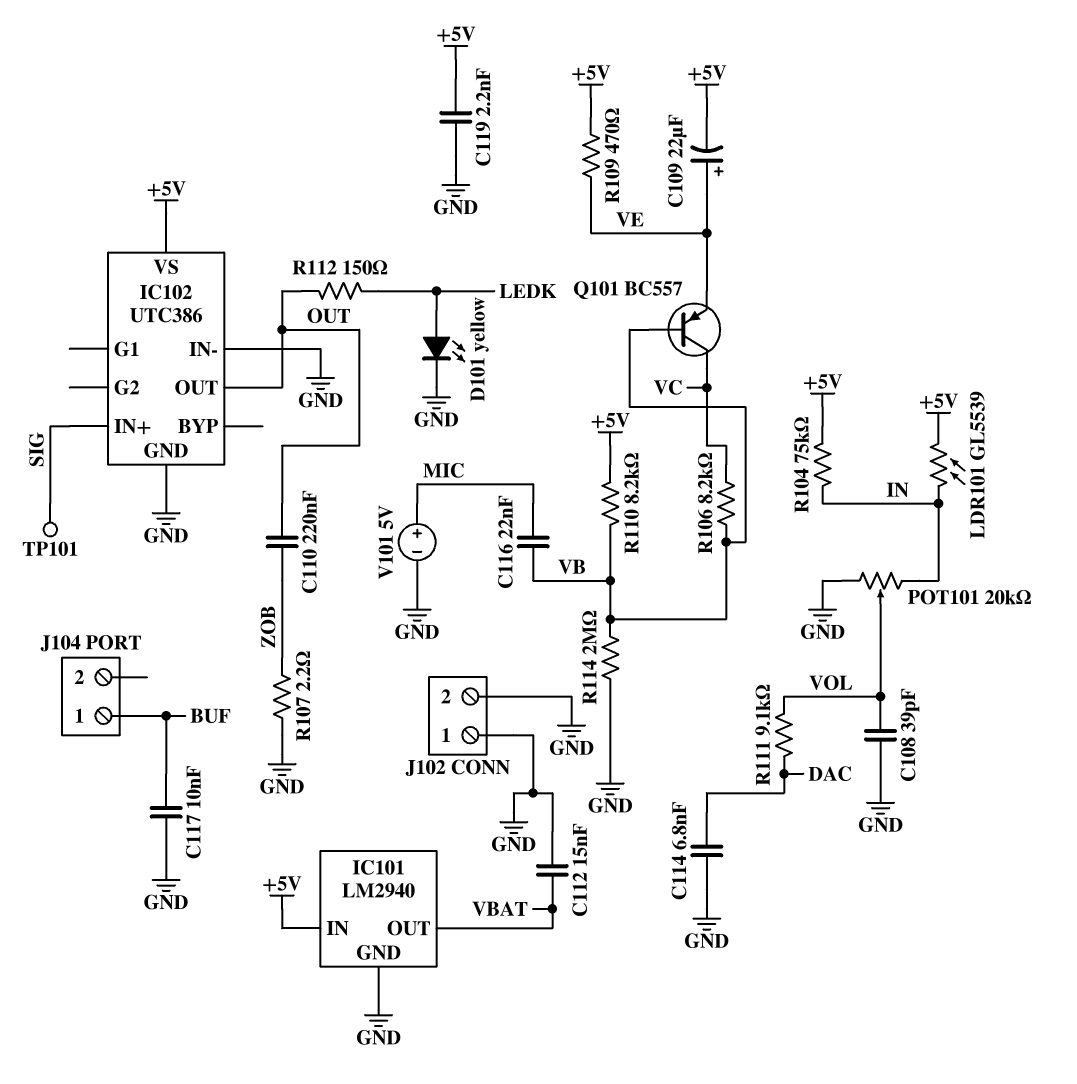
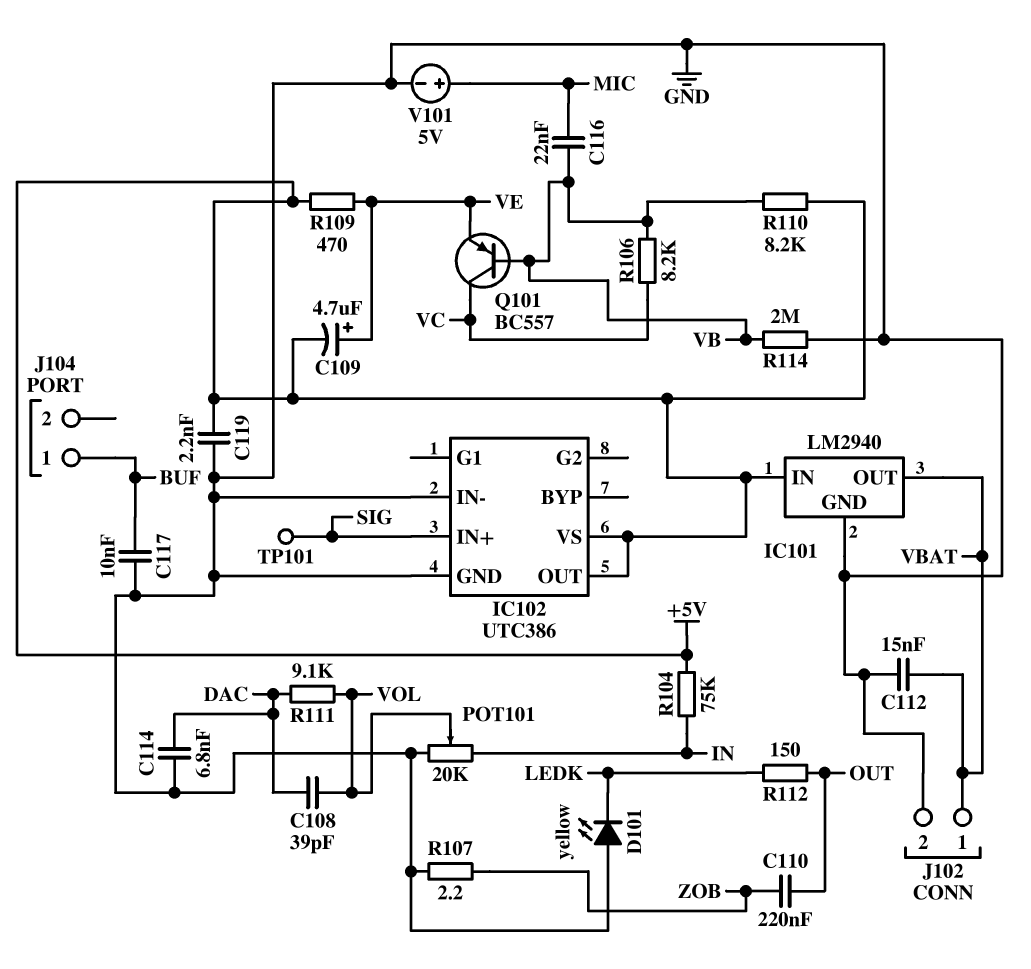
C108: 39pF (GND, VOL) -> 39pF (DAC, VOL)
C109: 22uF (plus VE, minus +5V) -> 4.7uF (plus VE, minus +5V)
D101: LED yellow (A LEDK, K GND) -> LED yellow (A GND, K LEDK)
IC102 pin OUT: OUT -> +5V
J102 pin 1: GND -> VBAT
LDR101: GL5539 (+5V, IN) -> none

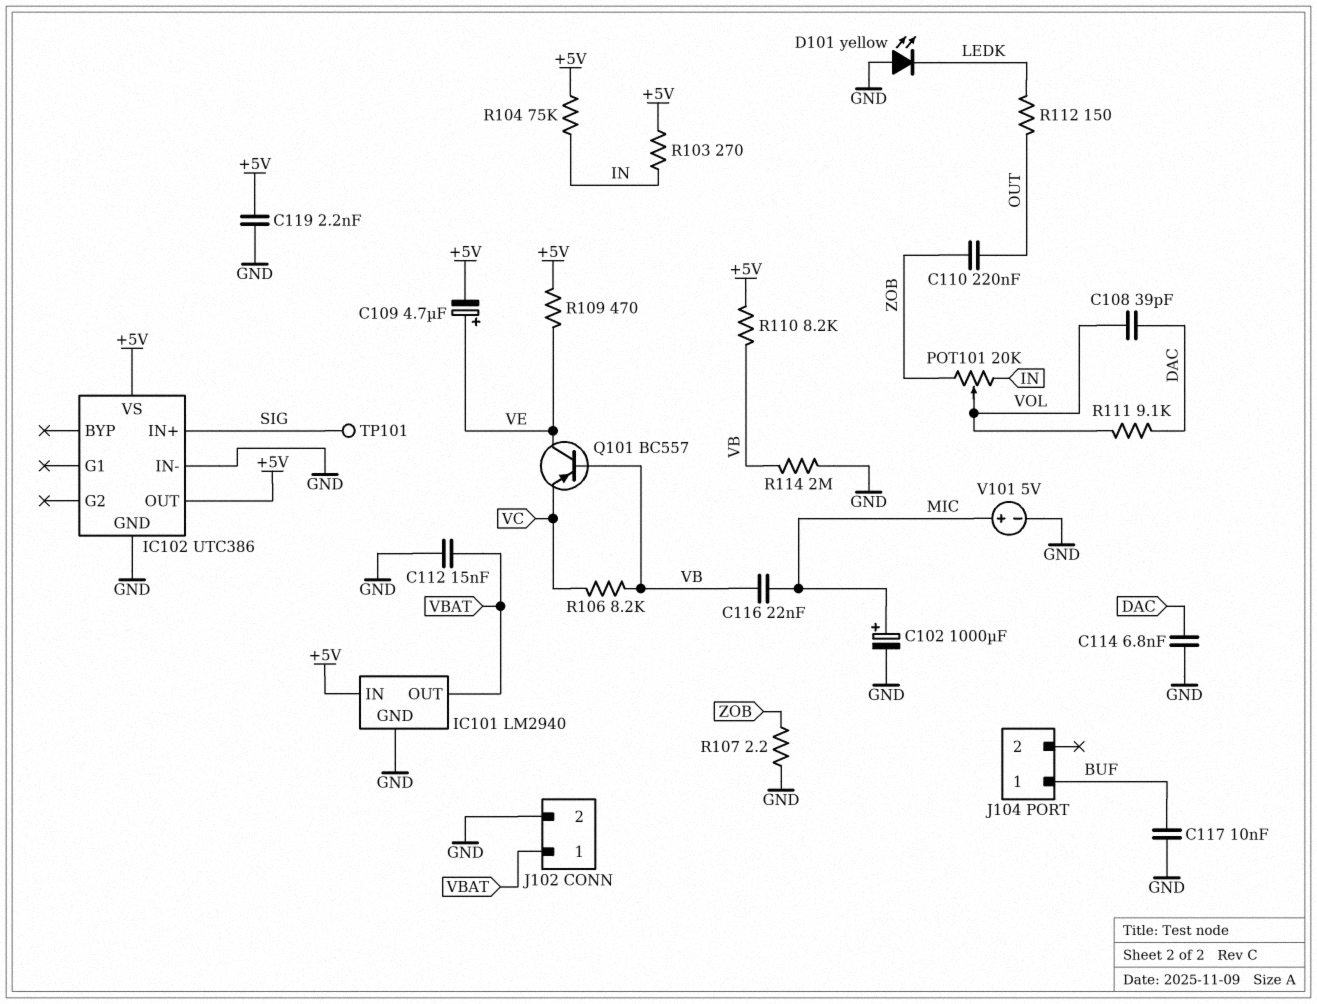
C102: none -> 1000uF (plus MIC, minus GND)
POT101: 20k (GND, IN, wiper VOL) -> 20k (IN, ZOB, wiper VOL)
Q101: PNP BC557 (B VB, C VC, E VE) -> PNP BC557 (B VB, C VE, E VC)
R103: none -> 270 (+5V, IN)

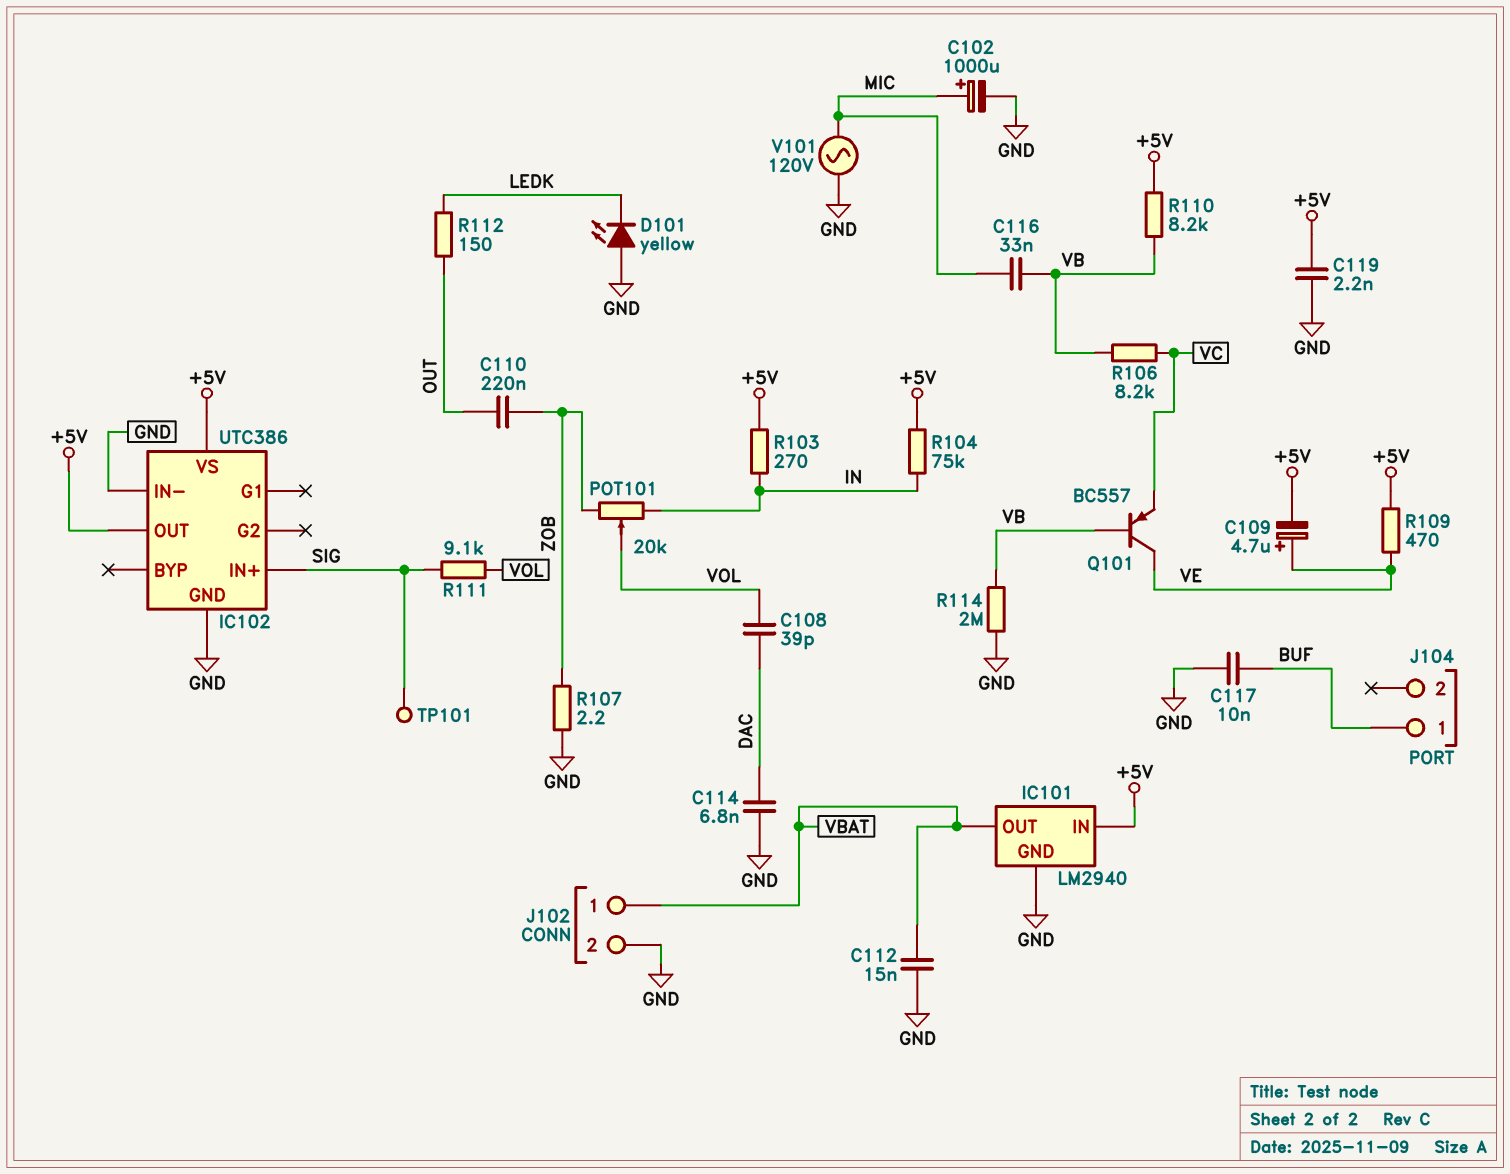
C116: 22nF (MIC, VB) -> 33nF (MIC, VB)
R111: 9.1k (DAC, VOL) -> 9.1k (SIG, VOL)
V101: 5V (plus MIC, minus GND) -> AC 120V (GND, MIC)

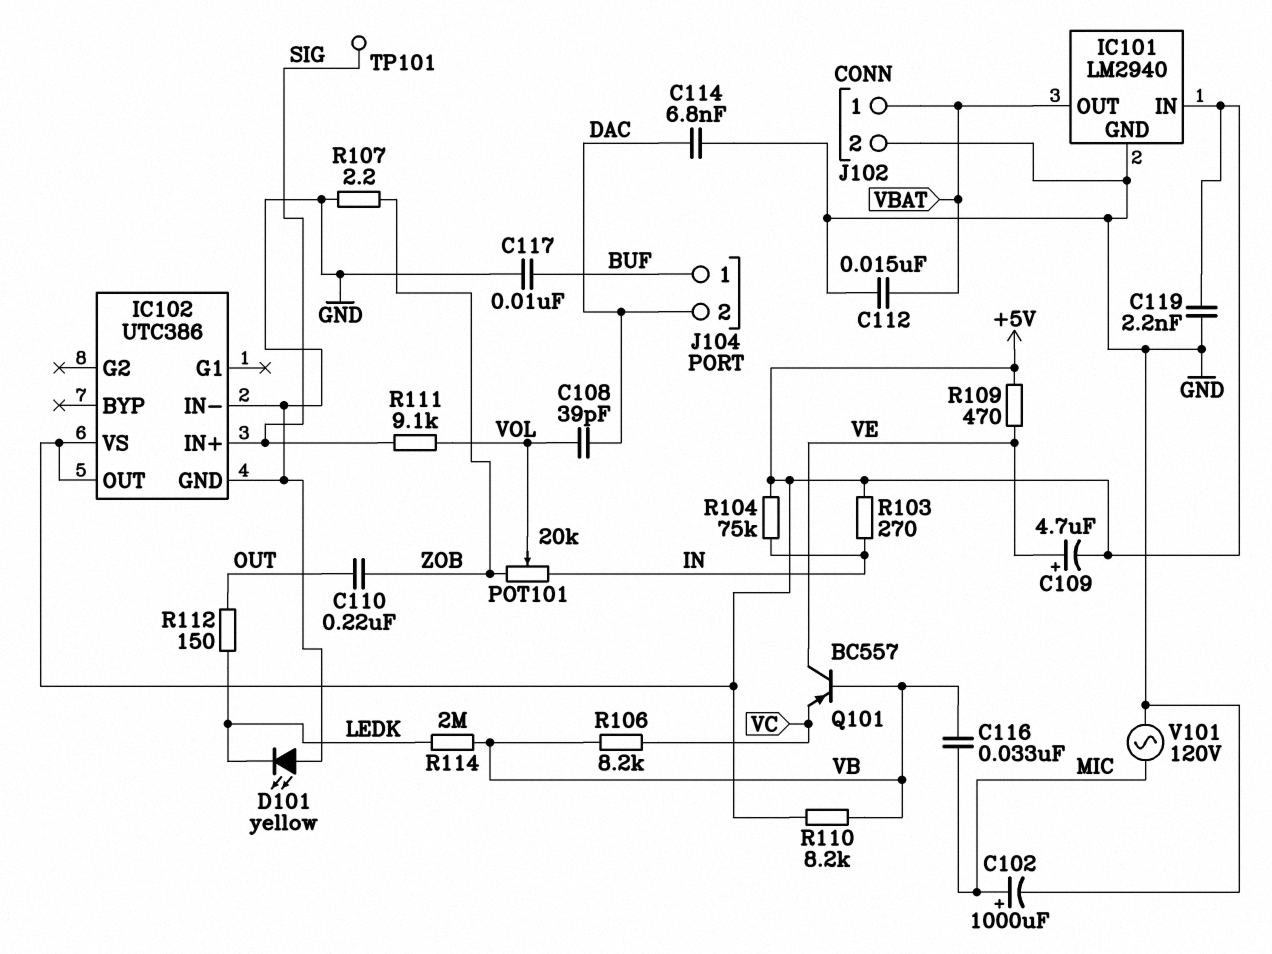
J104 pin 2: none -> DAC
R114: 2M (GND, VB) -> 2M (LEDK, VB)

